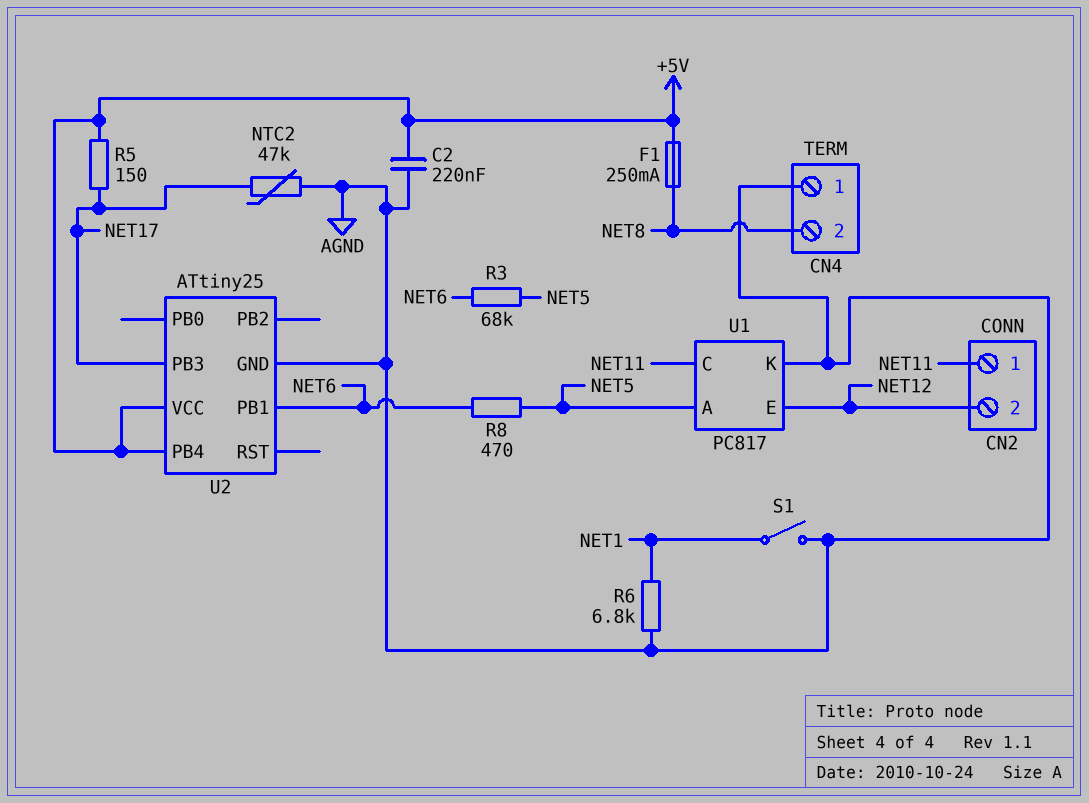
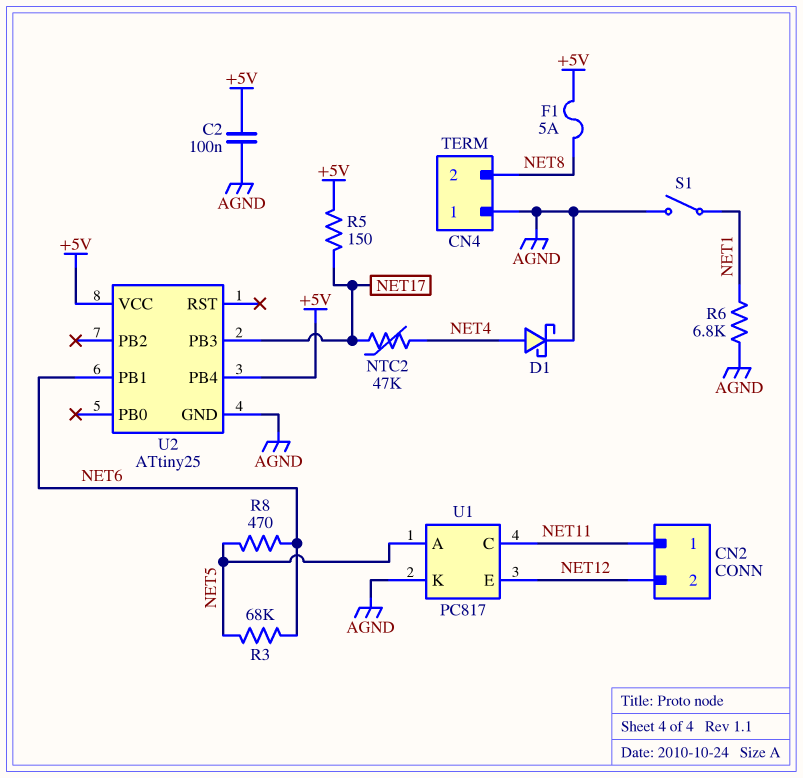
C2: 220nF (+5V, AGND) -> 100nF (+5V, AGND)
D1: none -> schottky (A NET4, K AGND)
F1: 250mA (+5V, NET8) -> 5A (+5V, NET8)
NTC2: 47k (AGND, NET17) -> 47k (NET4, NET17)

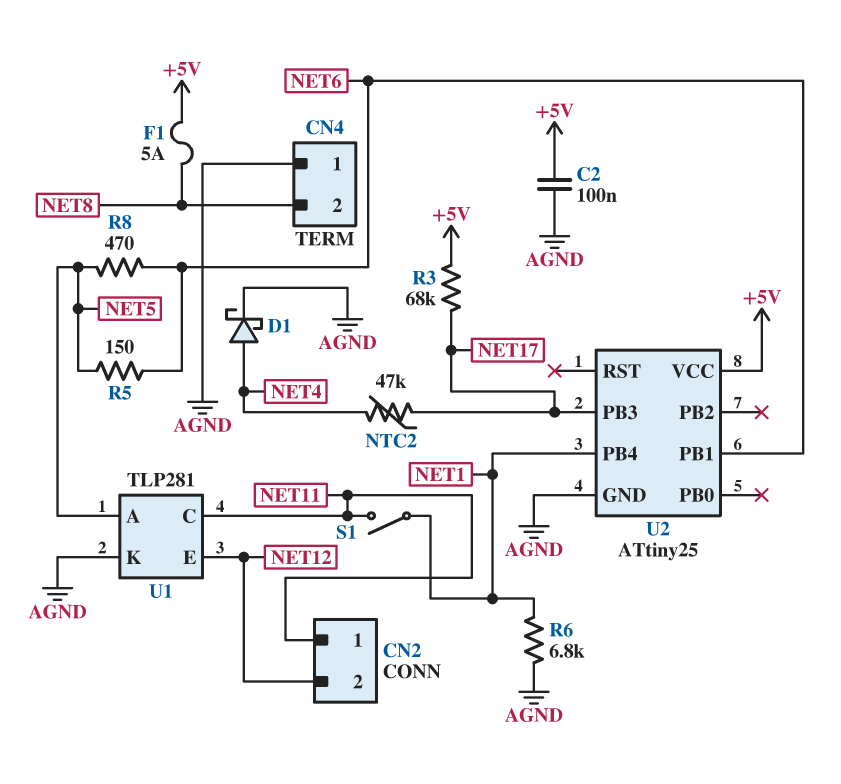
R3: 68k (NET5, NET6) -> 68k (+5V, NET17)
R5: 150 (+5V, NET17) -> 150 (NET5, NET6)
S1: switch (AGND, NET1) -> switch (NET1, NET11)
U1: PC817 -> TLP281
U2 pin PB4: +5V -> NET1

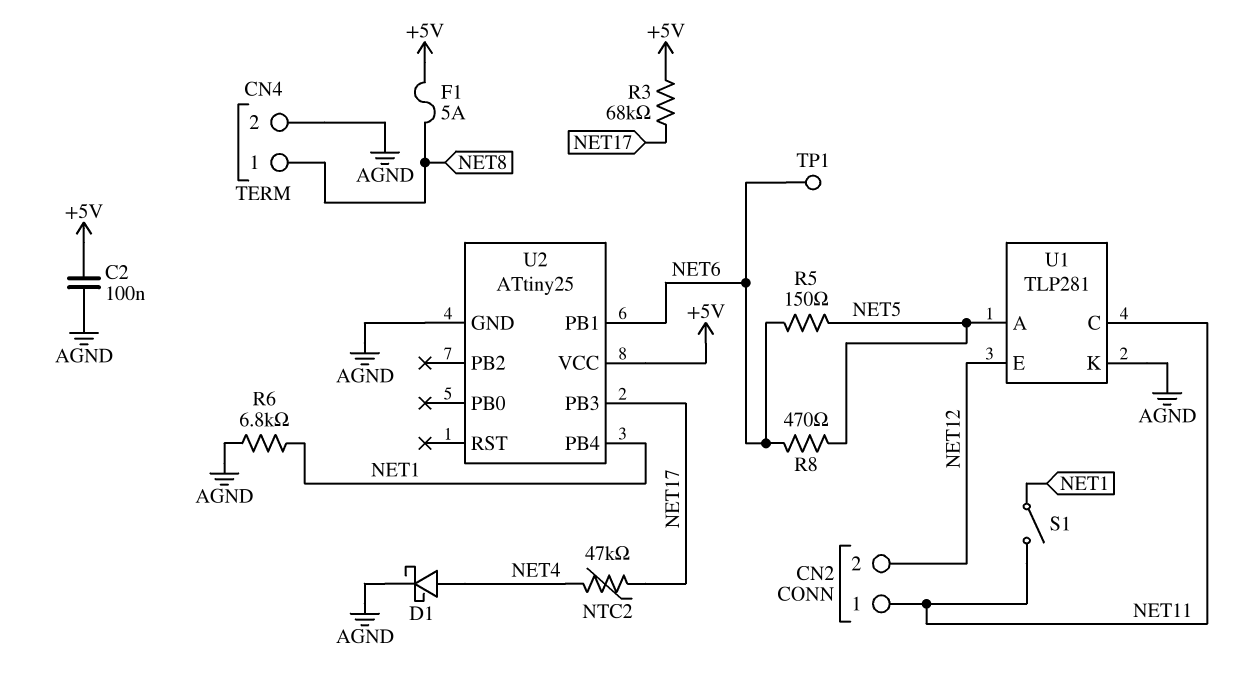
CN4 pin 1: AGND -> NET8
CN4 pin 2: NET8 -> AGND
TP1: none -> test point (NET6)

